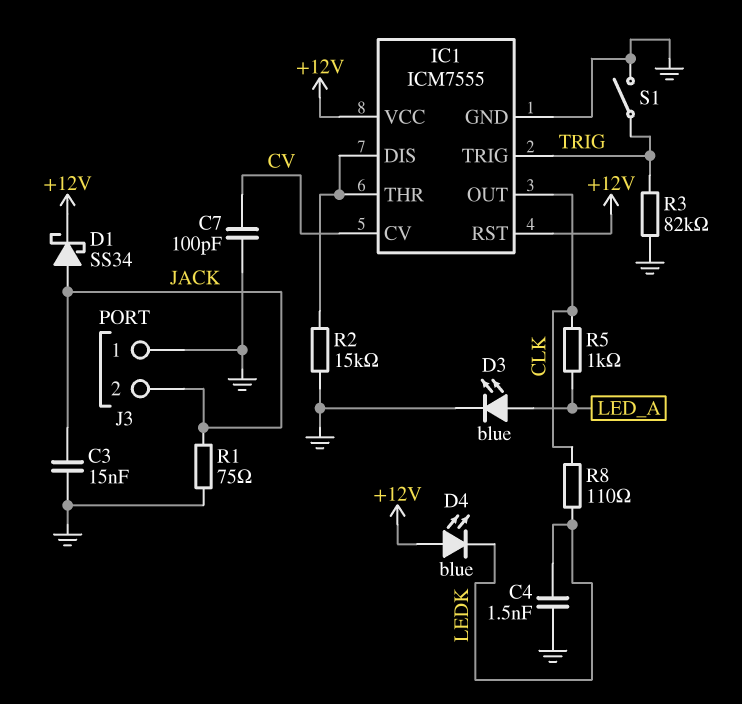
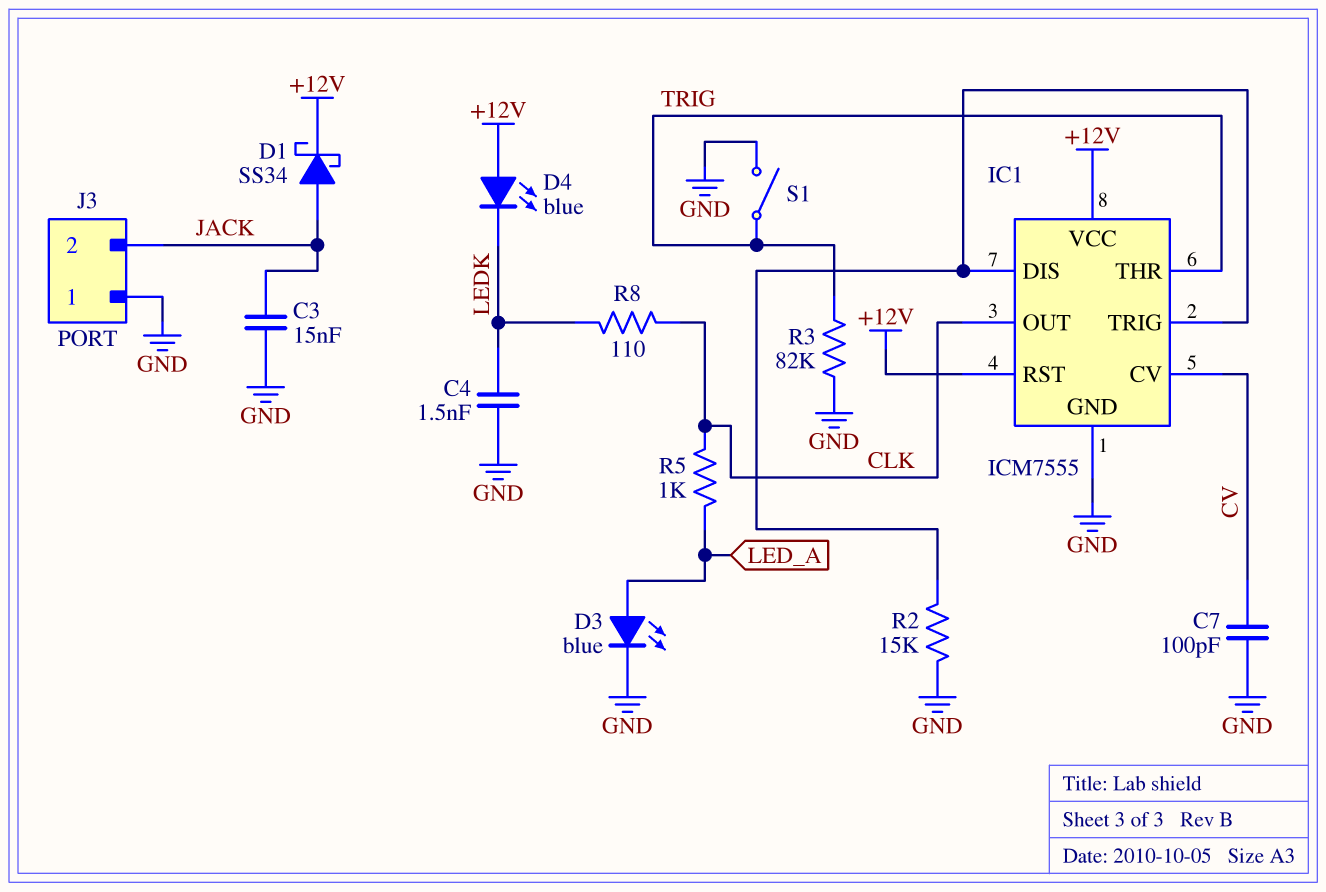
IC1 pin THR: IC1/DIS -> TRIG
IC1 pin TRIG: TRIG -> IC1/DIS
R1: 75 (GND, JACK) -> none

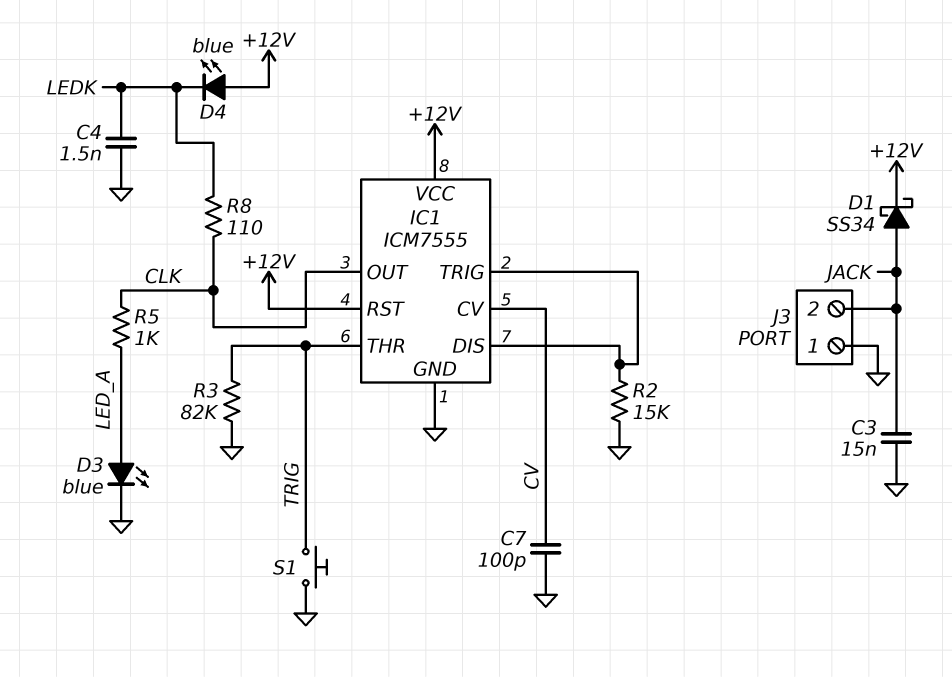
S1: switch (GND, TRIG) -> button (GND, TRIG)

